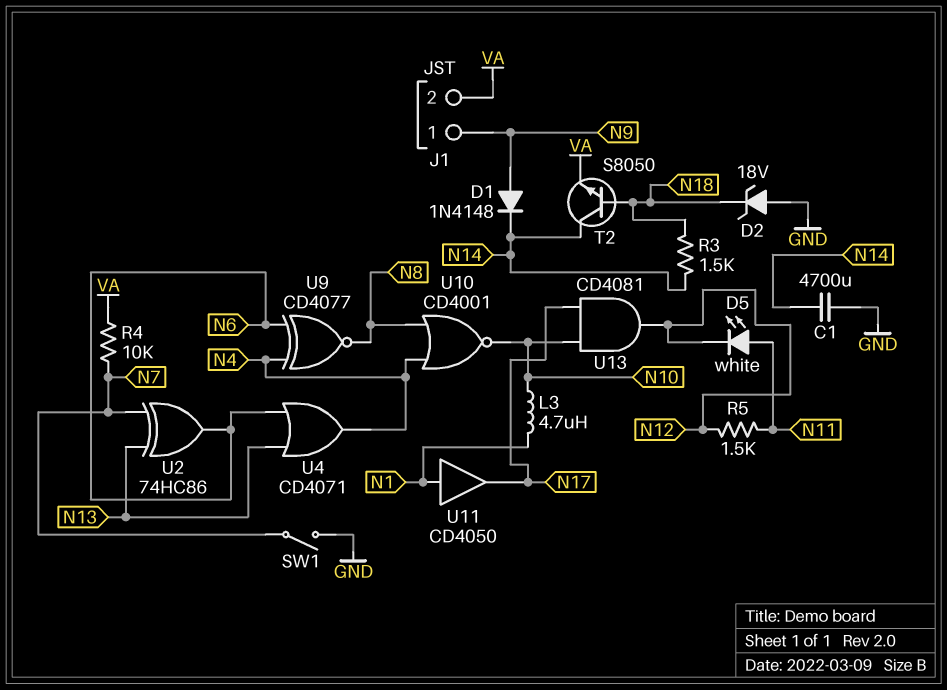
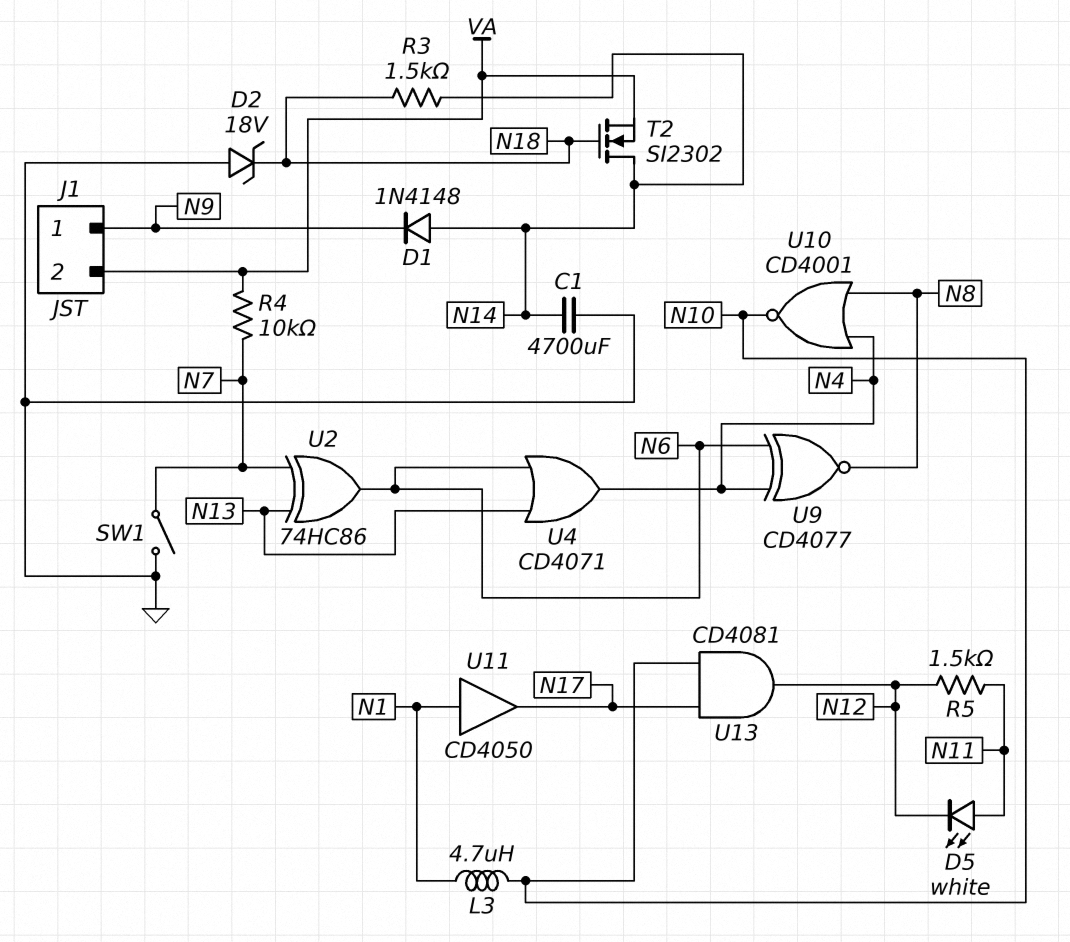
D1: diode 1N4148 (A N9, K N14) -> diode 1N4148 (A N14, K N9)
T2: NPN S8050 (B N18, C N14, E VA) -> NMOS SI2302 (G N18, D N14, S VA)

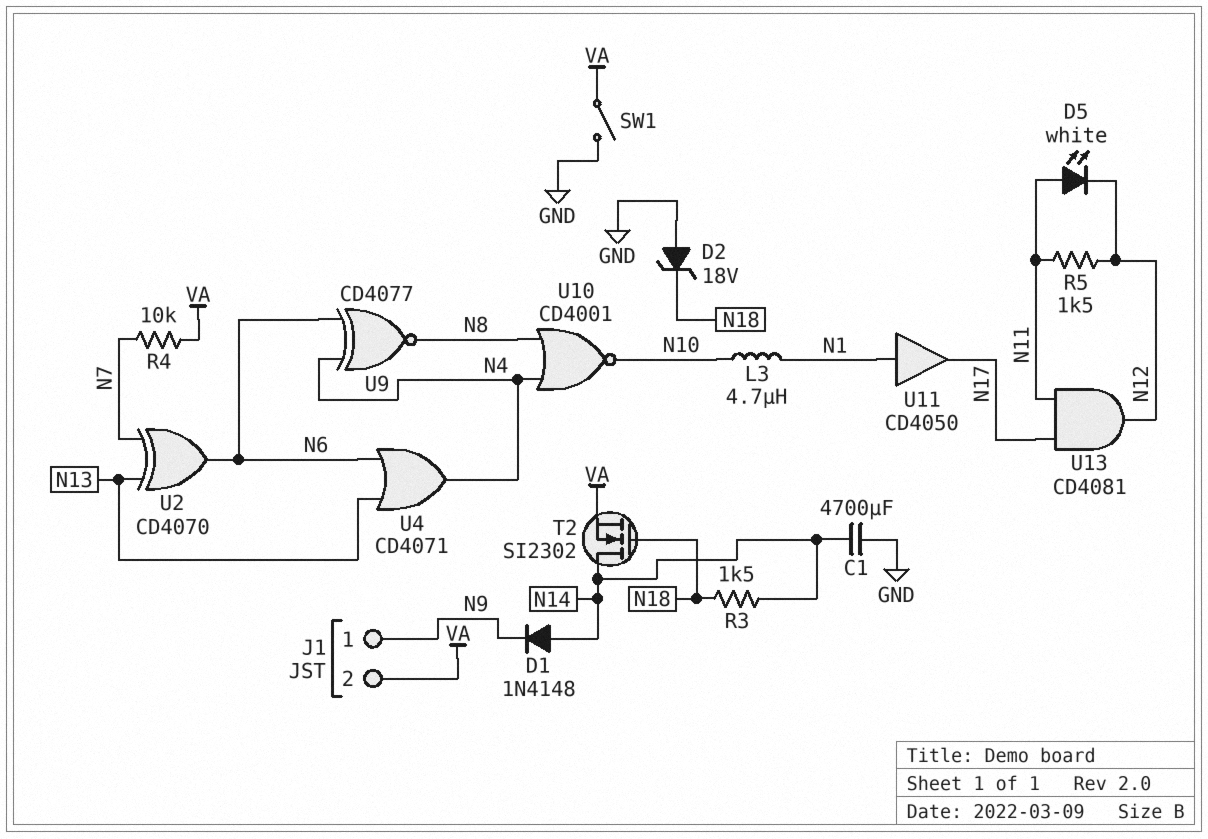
SW1: switch (GND, N7) -> switch (GND, VA)
U2: XOR 74HC86 (in N7, in N13, out N6) -> XOR CD4070 (in N7, in N13, out N6)
U13: AND CD4081 (in N10, in N17, out N12) -> AND CD4081 (in N11, in N17, out N12)

